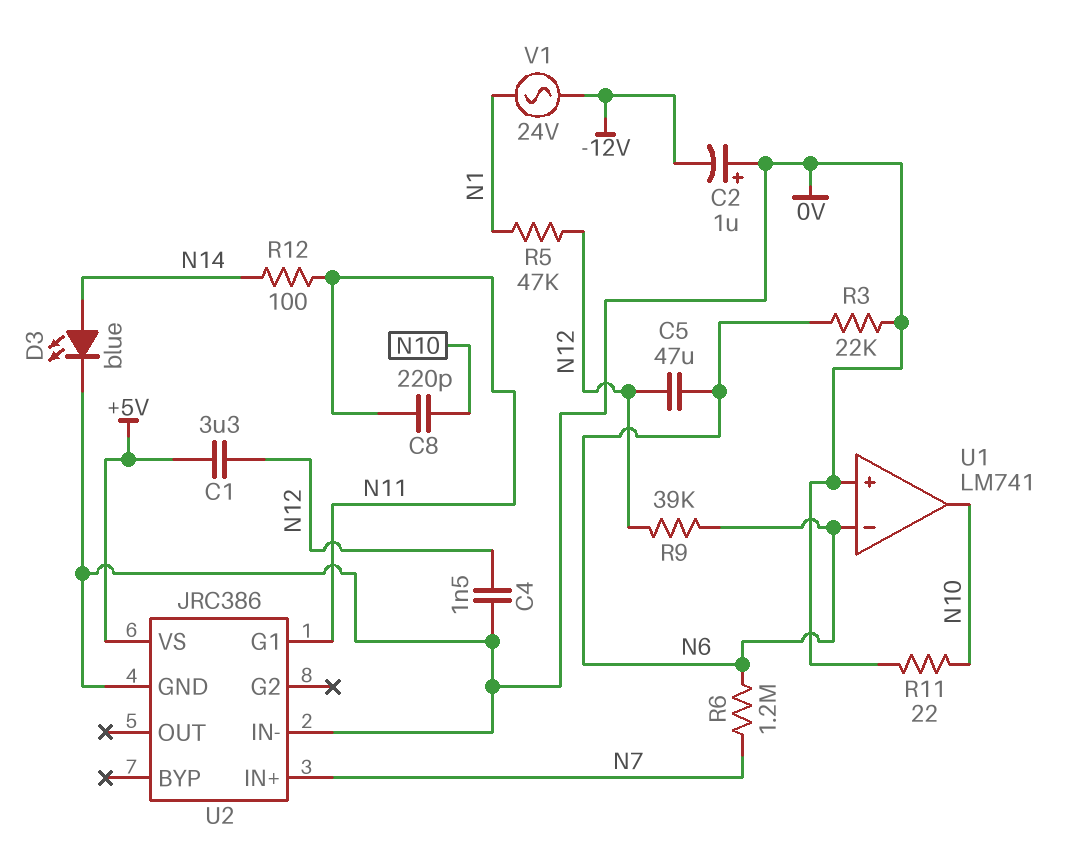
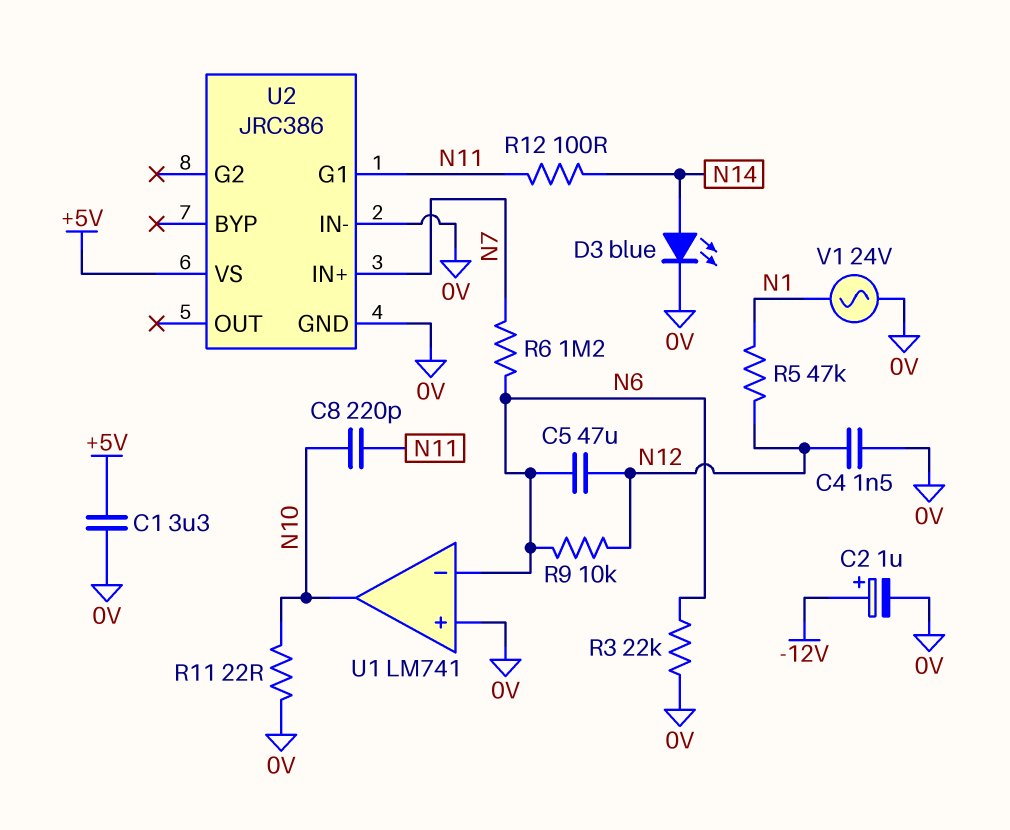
C1: 3.3uF (+5V, N12) -> 3.3uF (+5V, 0V)
C2: 1uF (plus 0V, minus -12V) -> 1uF (plus -12V, minus 0V)
R9: 39k (N6, N12) -> 10k (N6, N12)
V1: AC 24V (-12V, N1) -> AC 24V (0V, N1)

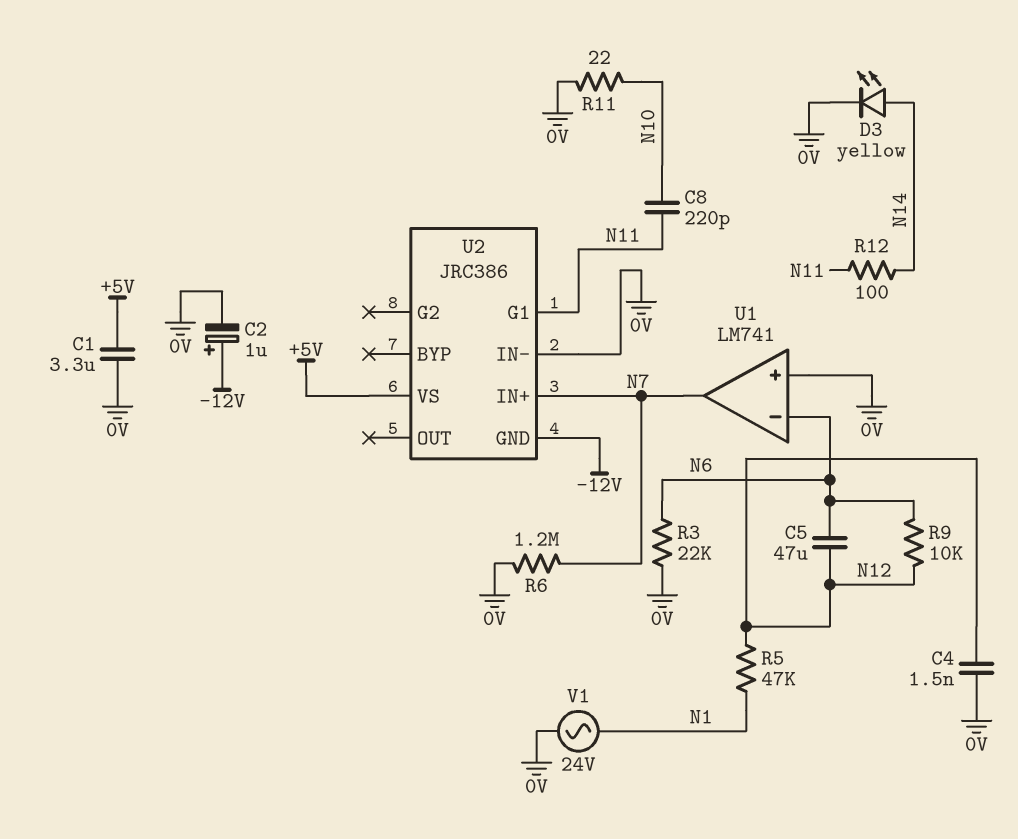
D3: LED blue (A N14, K 0V) -> LED yellow (A N14, K 0V)
R6: 1.2M (N6, N7) -> 1.2M (0V, N7)
U1 pin out: N10 -> N7
U2 pin GND: 0V -> -12V

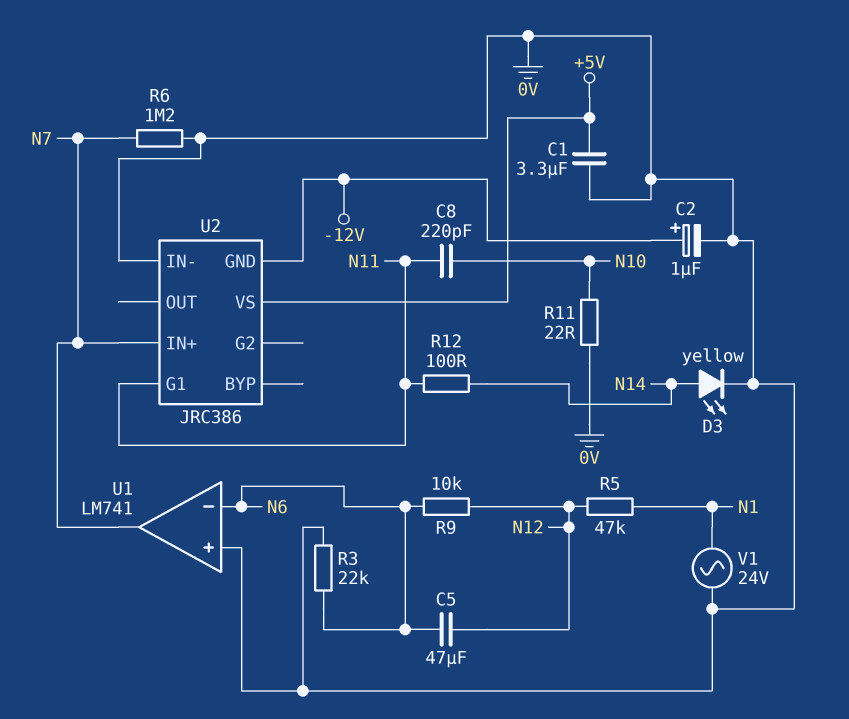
C4: 1.5nF (0V, N12) -> none

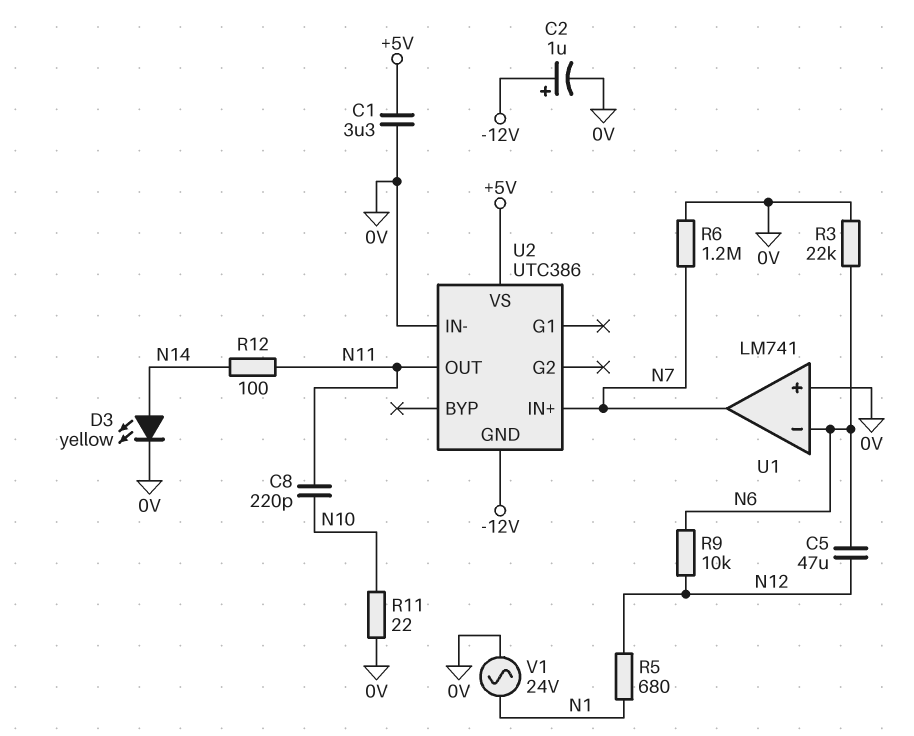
R5: 47k (N1, N12) -> 680 (N1, N12)
U2: JRC386 -> UTC386
U2 pin G1: N11 -> none
U2 pin OUT: none -> N11

